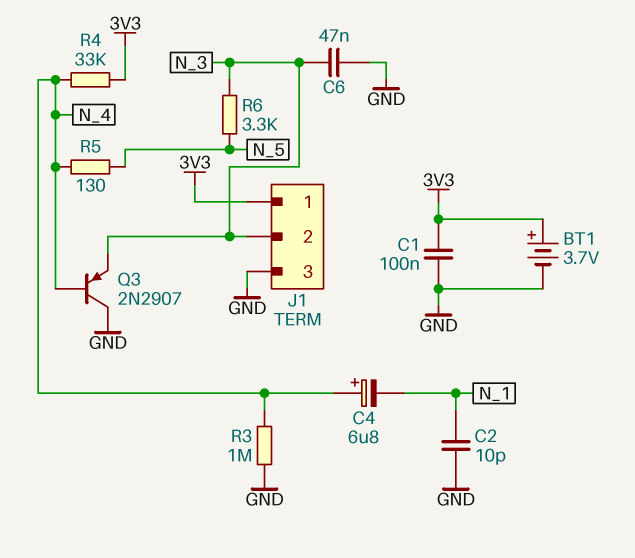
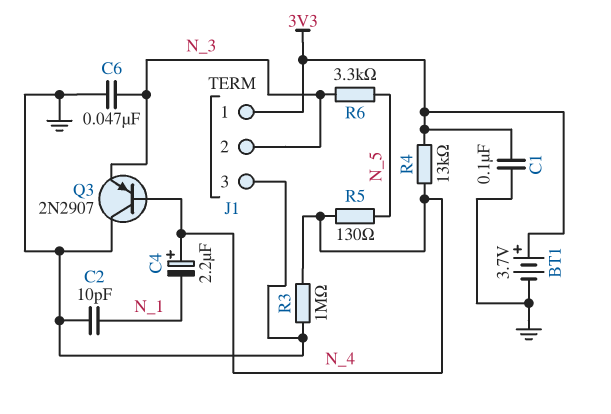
C4: 6.8uF (plus N_4, minus N_1) -> 2.2uF (plus N_4, minus N_1)
R4: 33k (3V3, N_4) -> 13k (3V3, N_4)

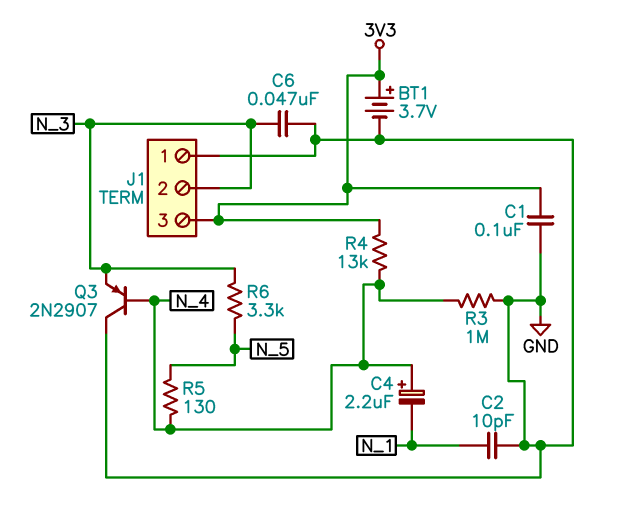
J1 pin 1: 3V3 -> GND
J1 pin 3: GND -> 3V3

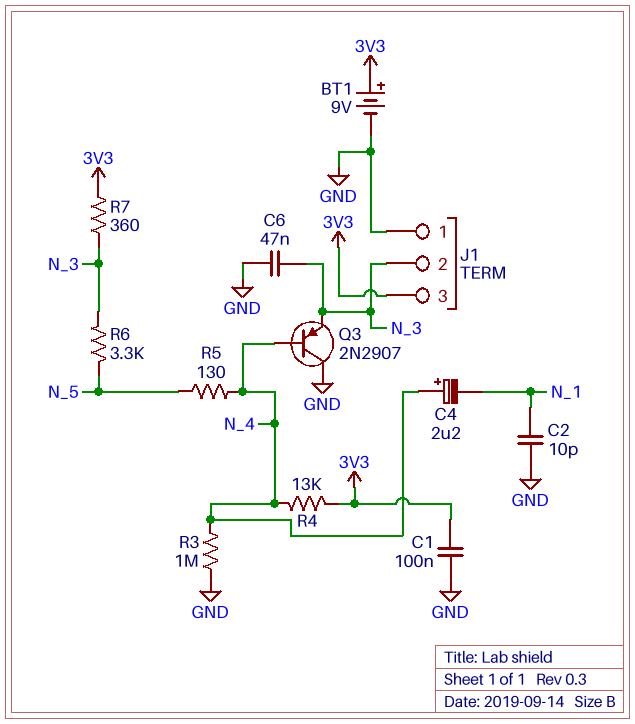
BT1: 3.7V (plus 3V3, minus GND) -> 9V (plus 3V3, minus GND)
R7: none -> 360 (3V3, N_3)

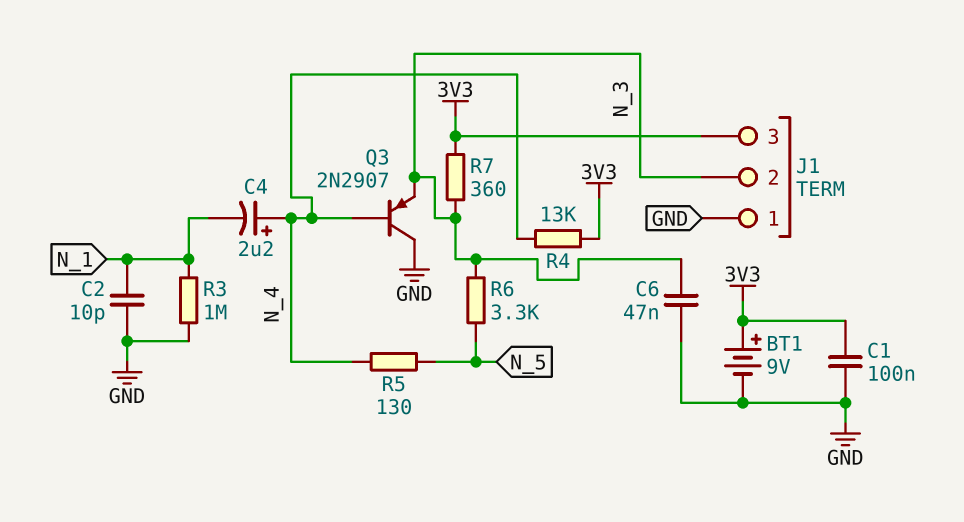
R3: 1M (GND, N_4) -> 1M (GND, N_1)

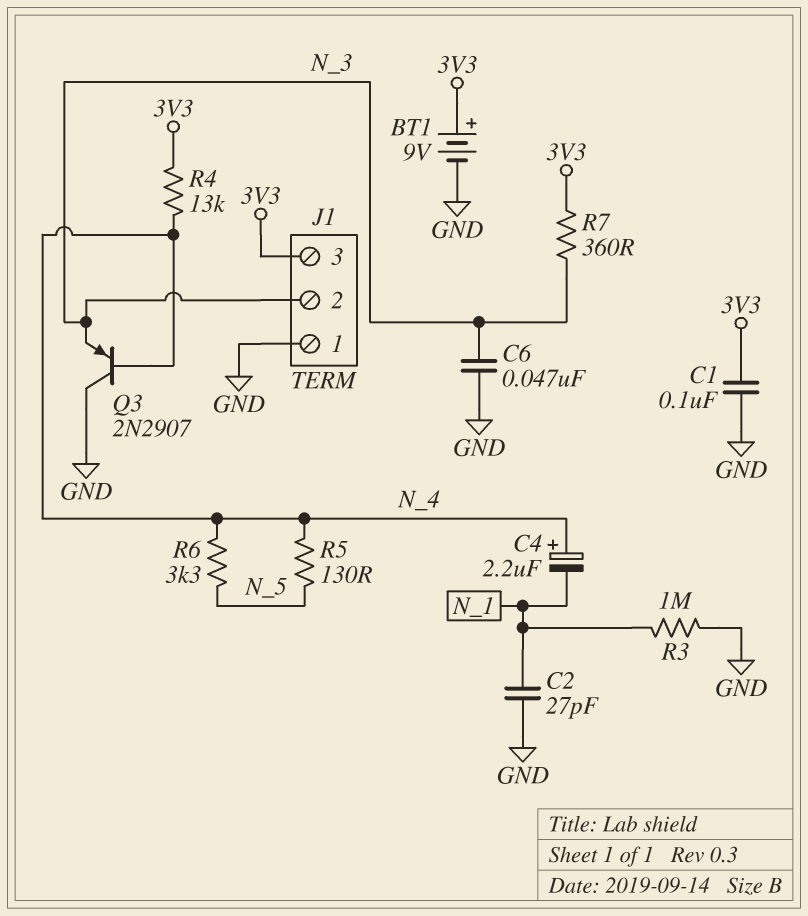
C2: 10pF (GND, N_1) -> 27pF (GND, N_1)
R6: 3.3k (N_3, N_5) -> 3.3k (N_4, N_5)

